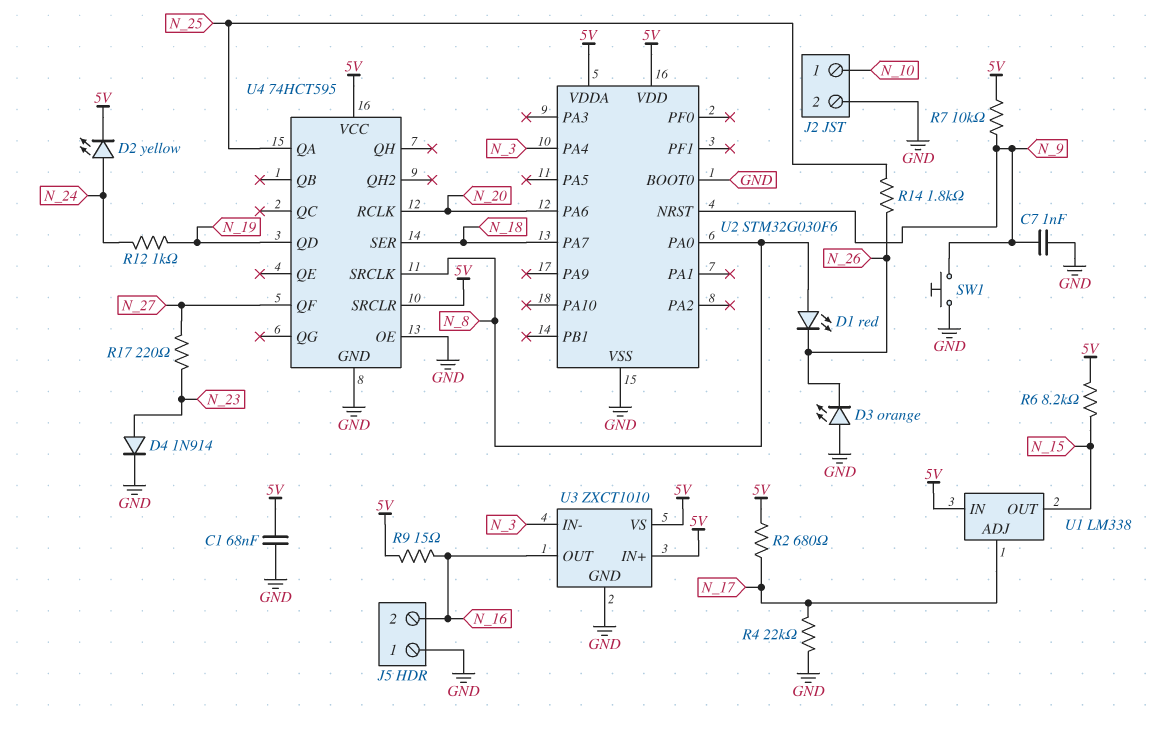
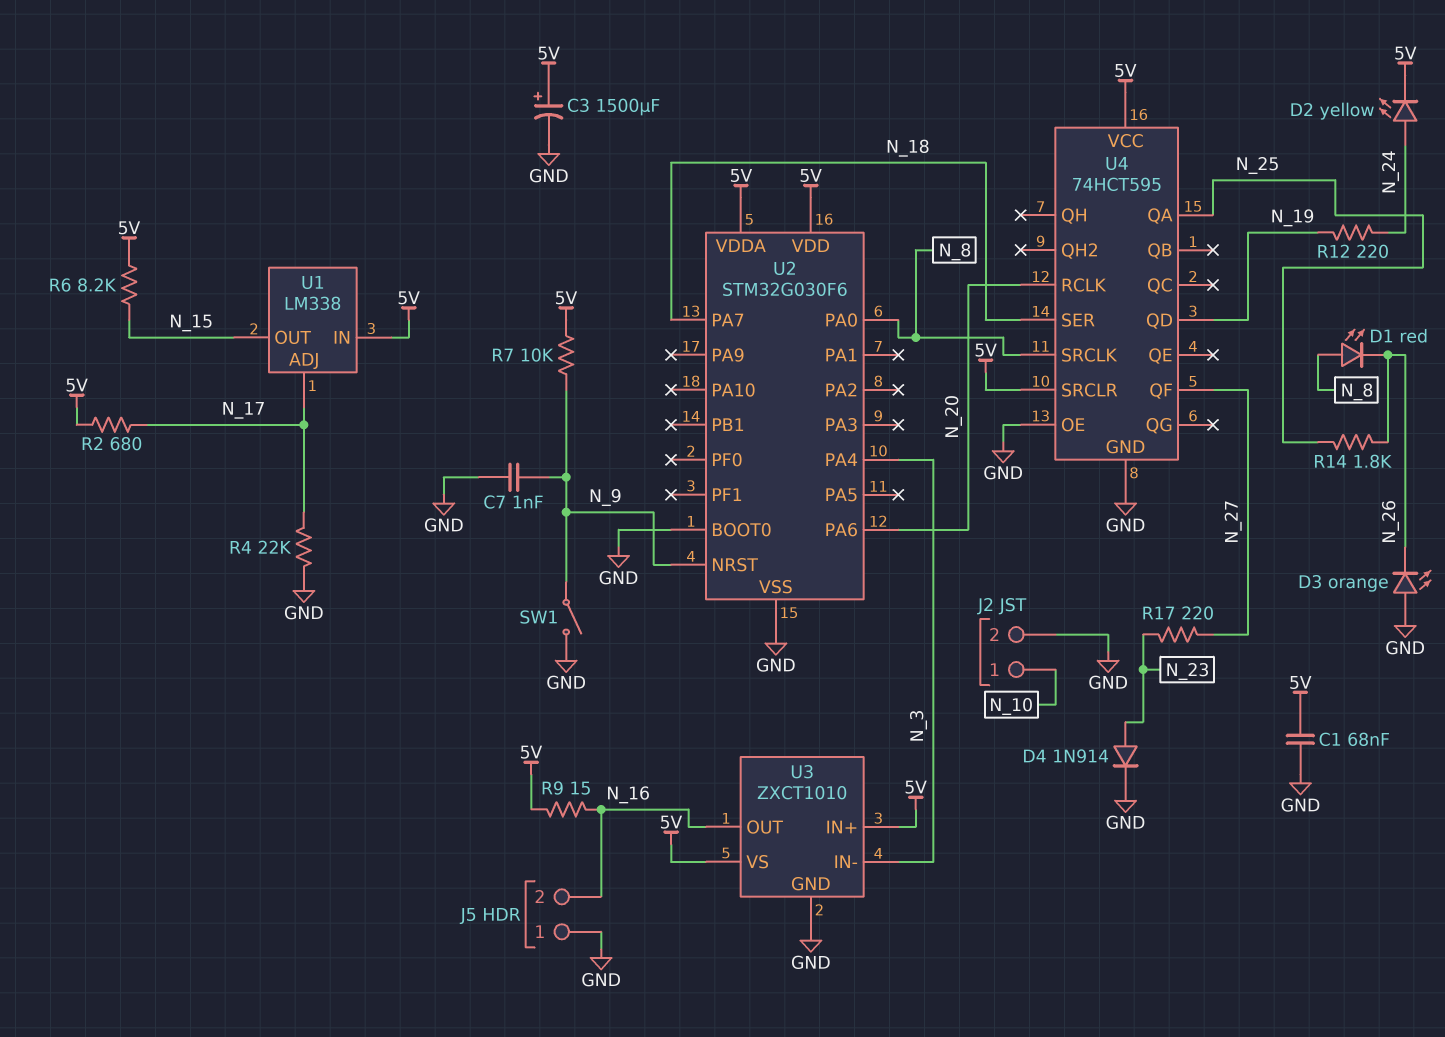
C3: none -> 1500uF (plus 5V, minus GND)
R12: 1k (N_19, N_24) -> 220 (N_19, N_24)
SW1: button (GND, N_9) -> switch (GND, N_9)

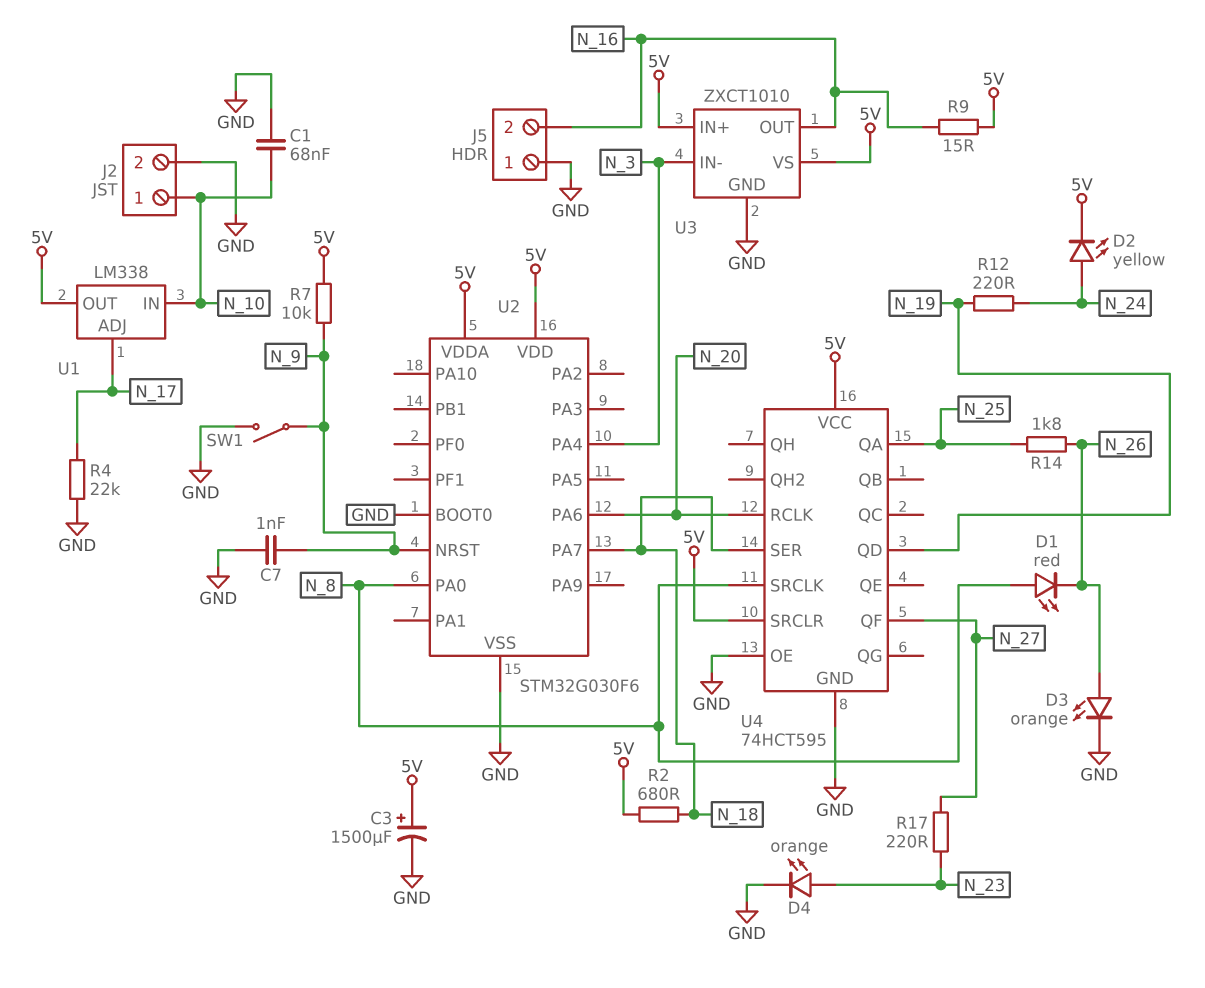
C1: 68nF (5V, GND) -> 68nF (GND, N_10)
D3: LED orange (A GND, K N_26) -> LED orange (A N_26, K GND)
D4: diode 1N914 (A N_23, K GND) -> LED orange (A N_23, K GND)
R2: 680 (5V, N_17) -> 680 (5V, N_18)
R6: 8.2k (5V, N_15) -> none
U1 pin IN: 5V -> N_10
U1 pin OUT: N_15 -> 5V

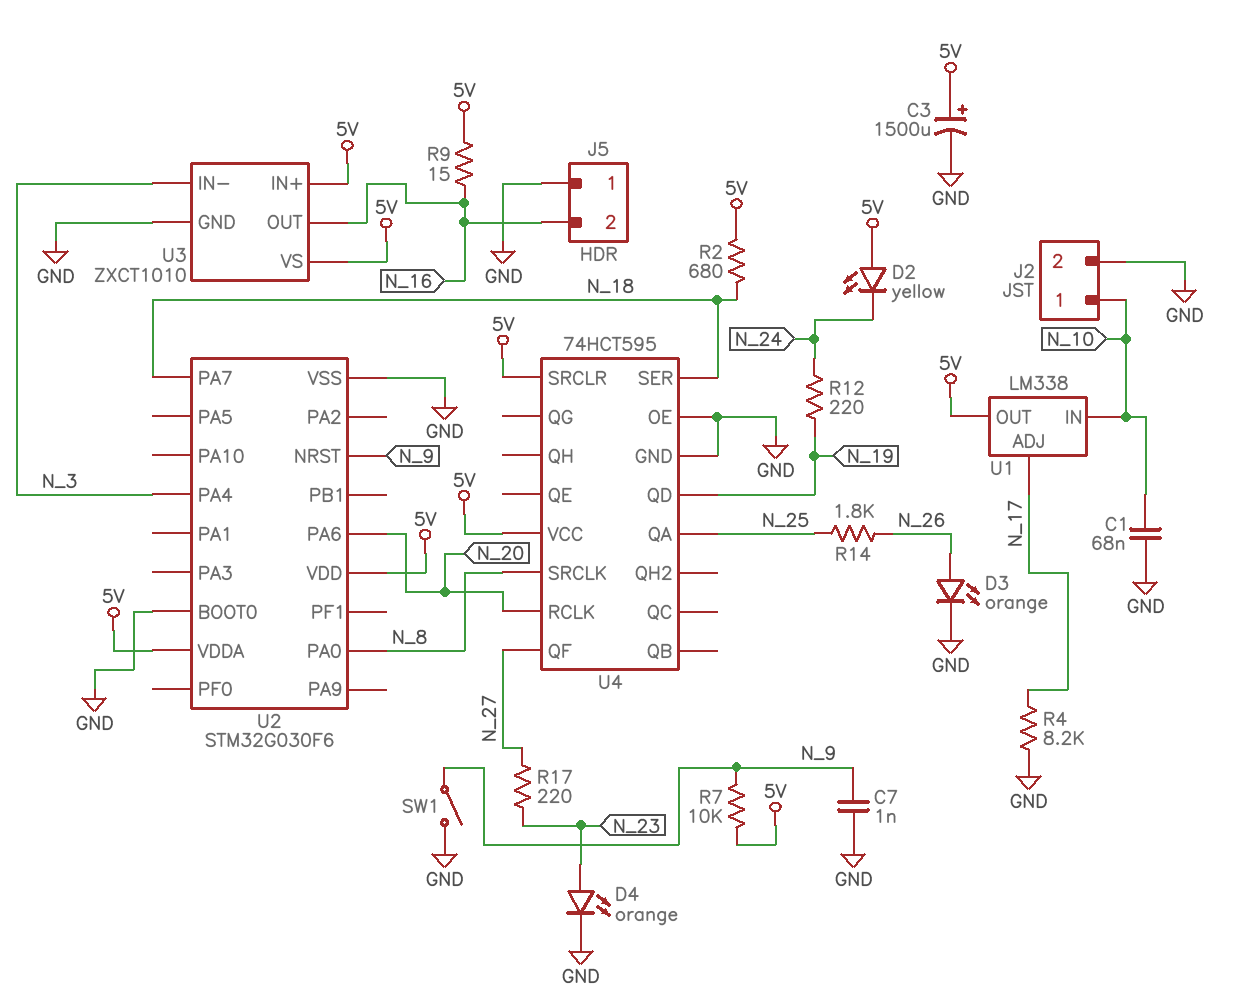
D1: LED red (A N_8, K N_26) -> none
D2: LED yellow (A N_24, K 5V) -> LED yellow (A 5V, K N_24)
R4: 22k (GND, N_17) -> 8.2k (GND, N_17)

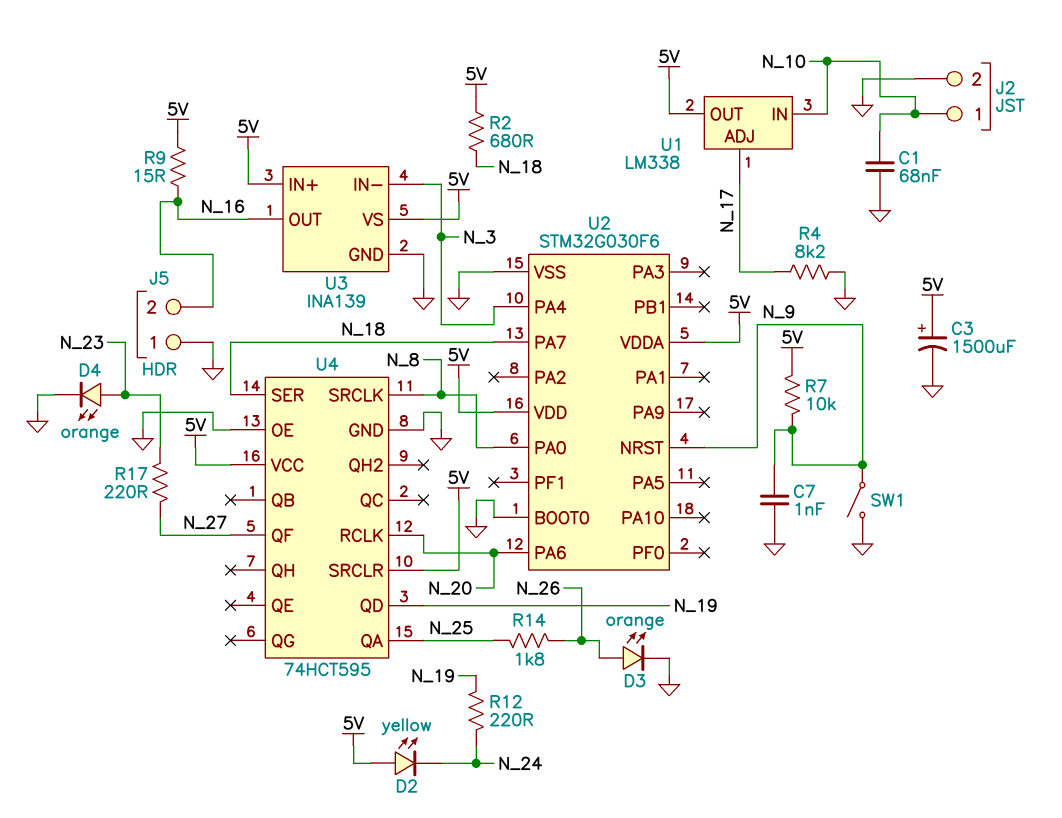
U3: ZXCT1010 -> INA139

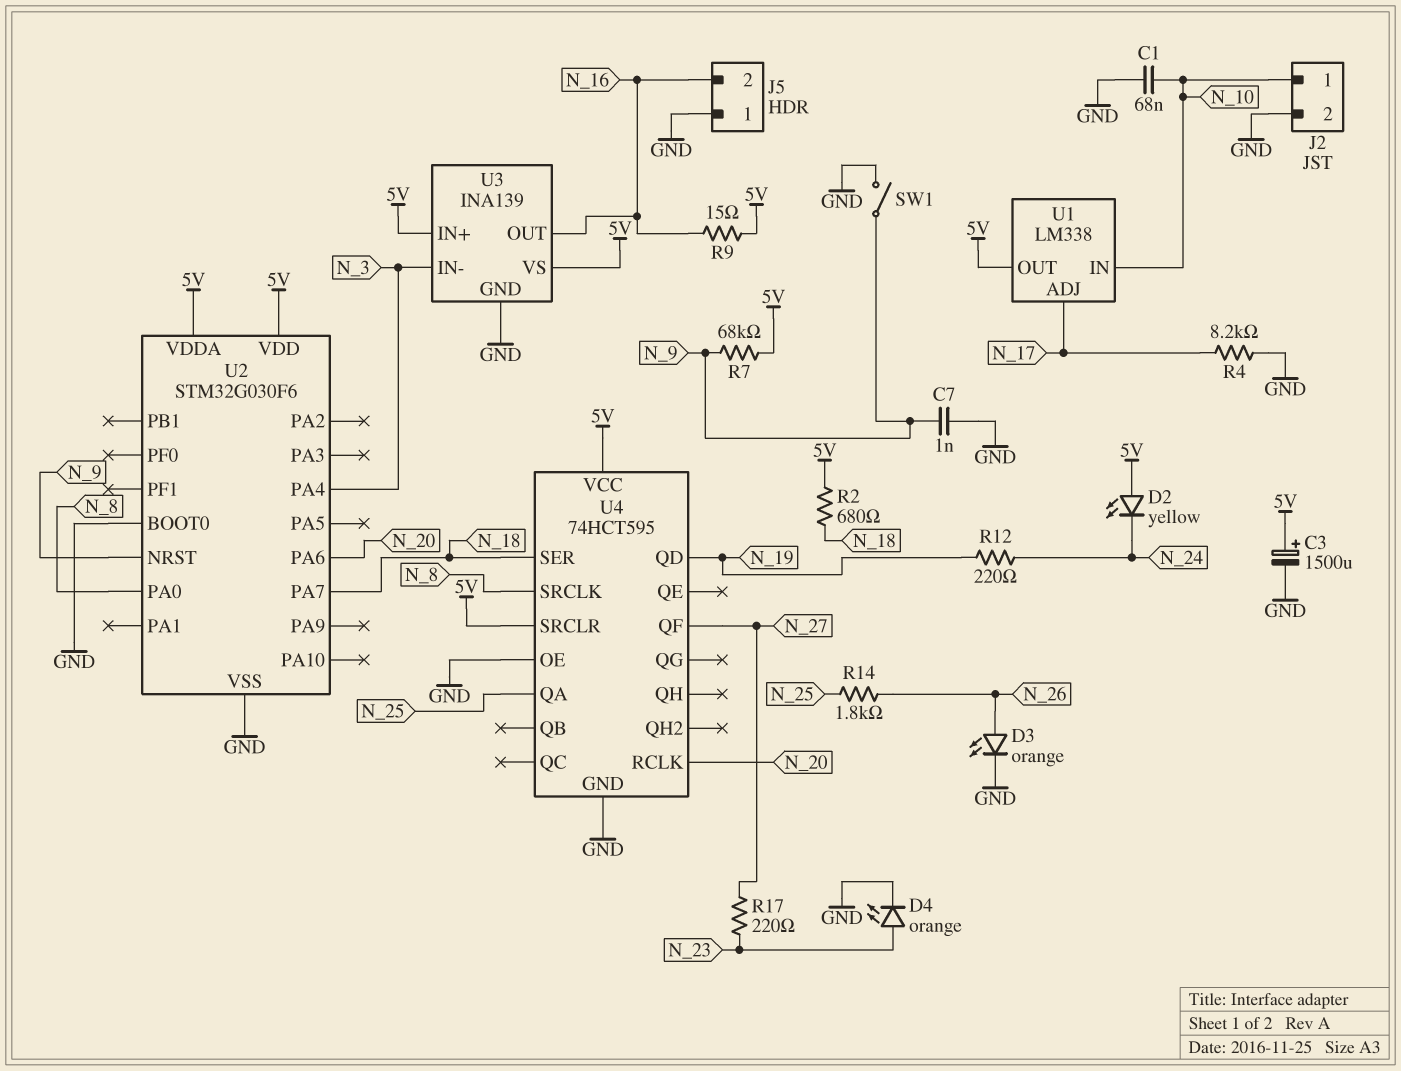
R7: 10k (5V, N_9) -> 68k (5V, N_9)

